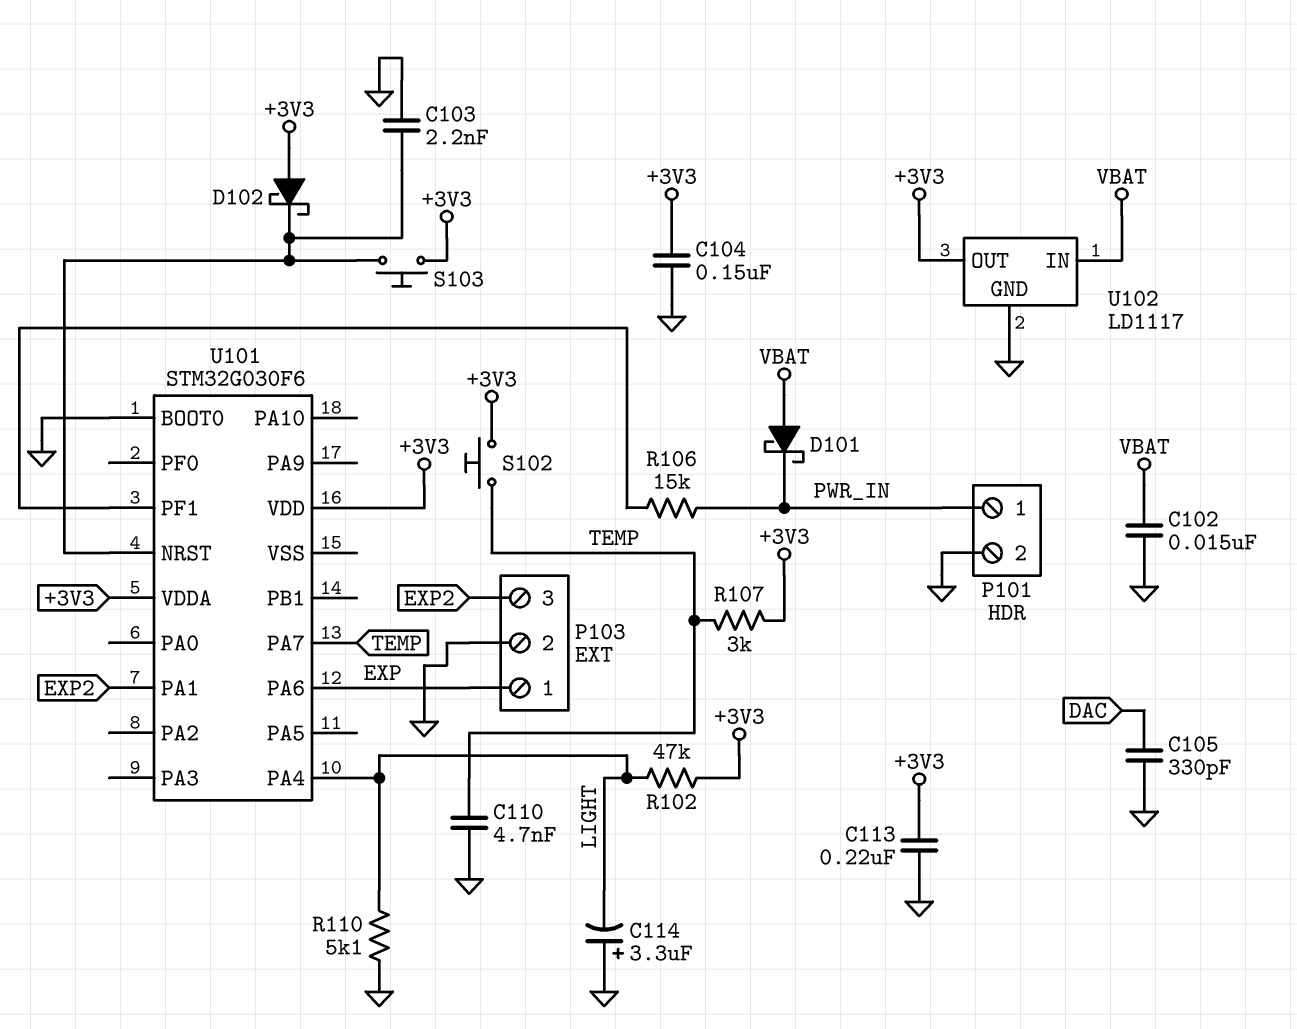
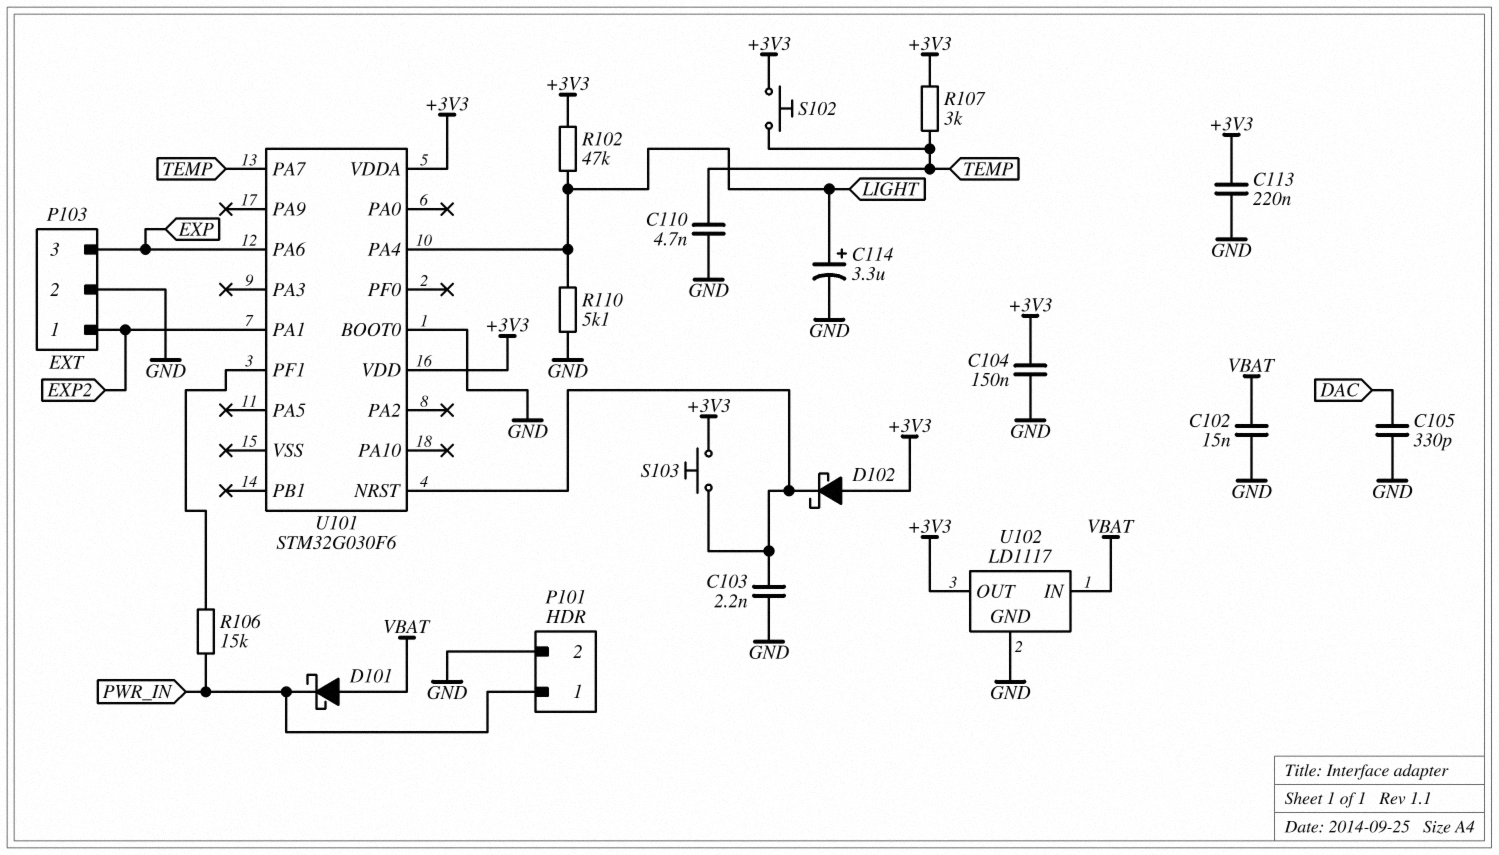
C114: 3.3uF (plus GND, minus LIGHT) -> 3.3uF (plus LIGHT, minus GND)
P103 pin 1: EXP -> EXP2
P103 pin 3: EXP2 -> EXP

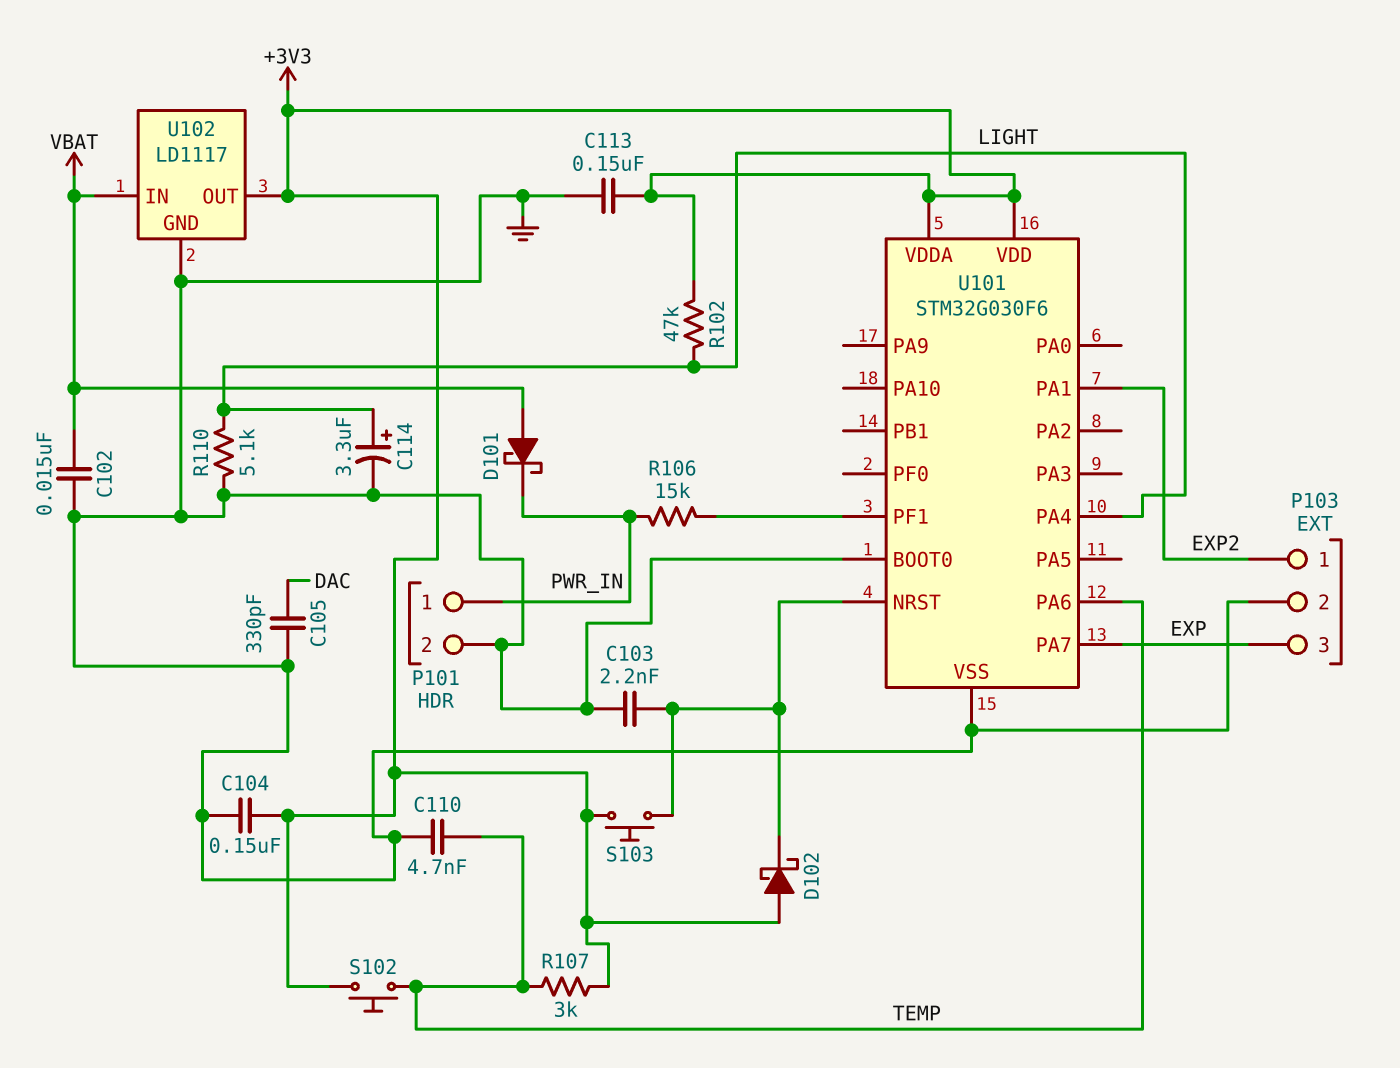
C113: 220nF (+3V3, GND) -> 150nF (+3V3, GND)
U101 pin PA6: EXP -> TEMP
U101 pin PA7: TEMP -> EXP
U101 pin VSS: none -> GND

